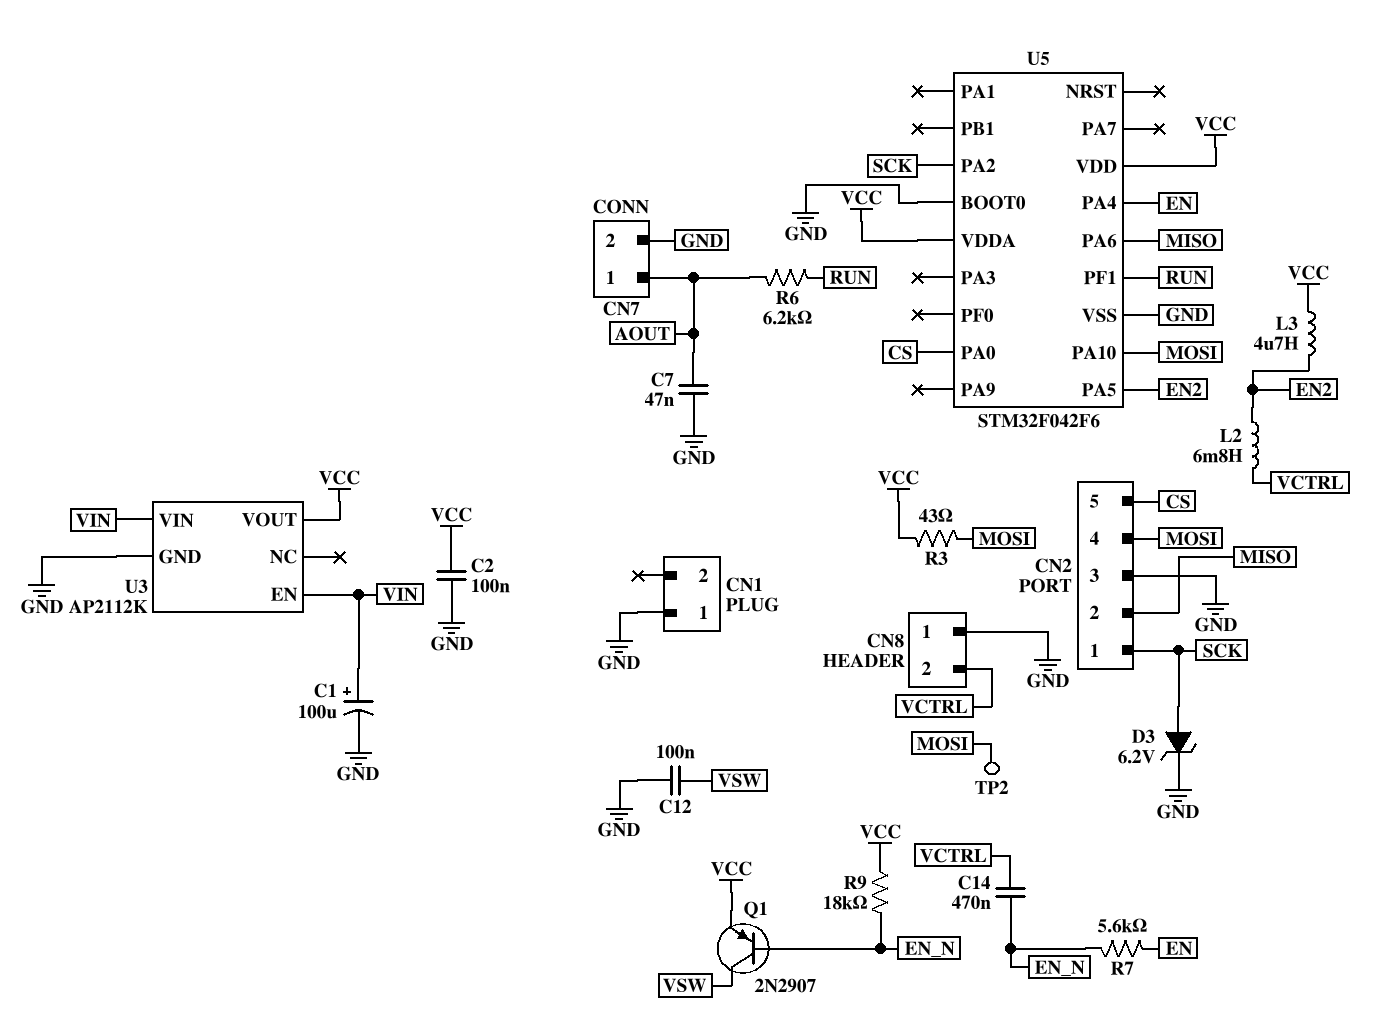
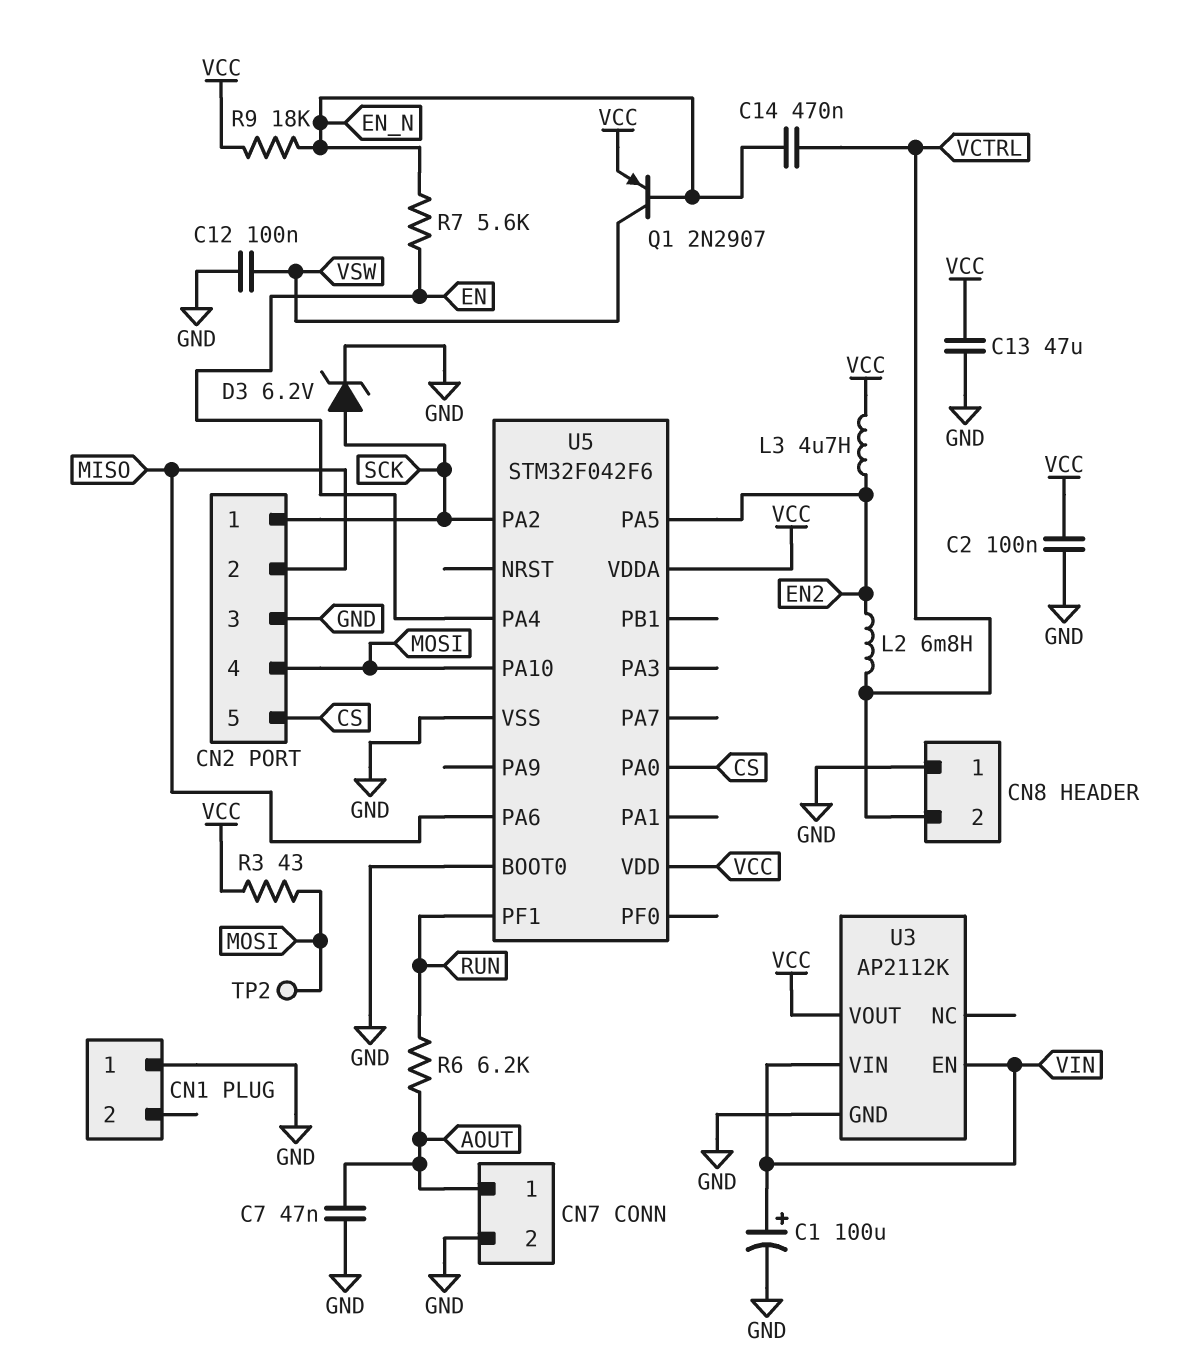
C13: none -> 47uF (GND, VCC)

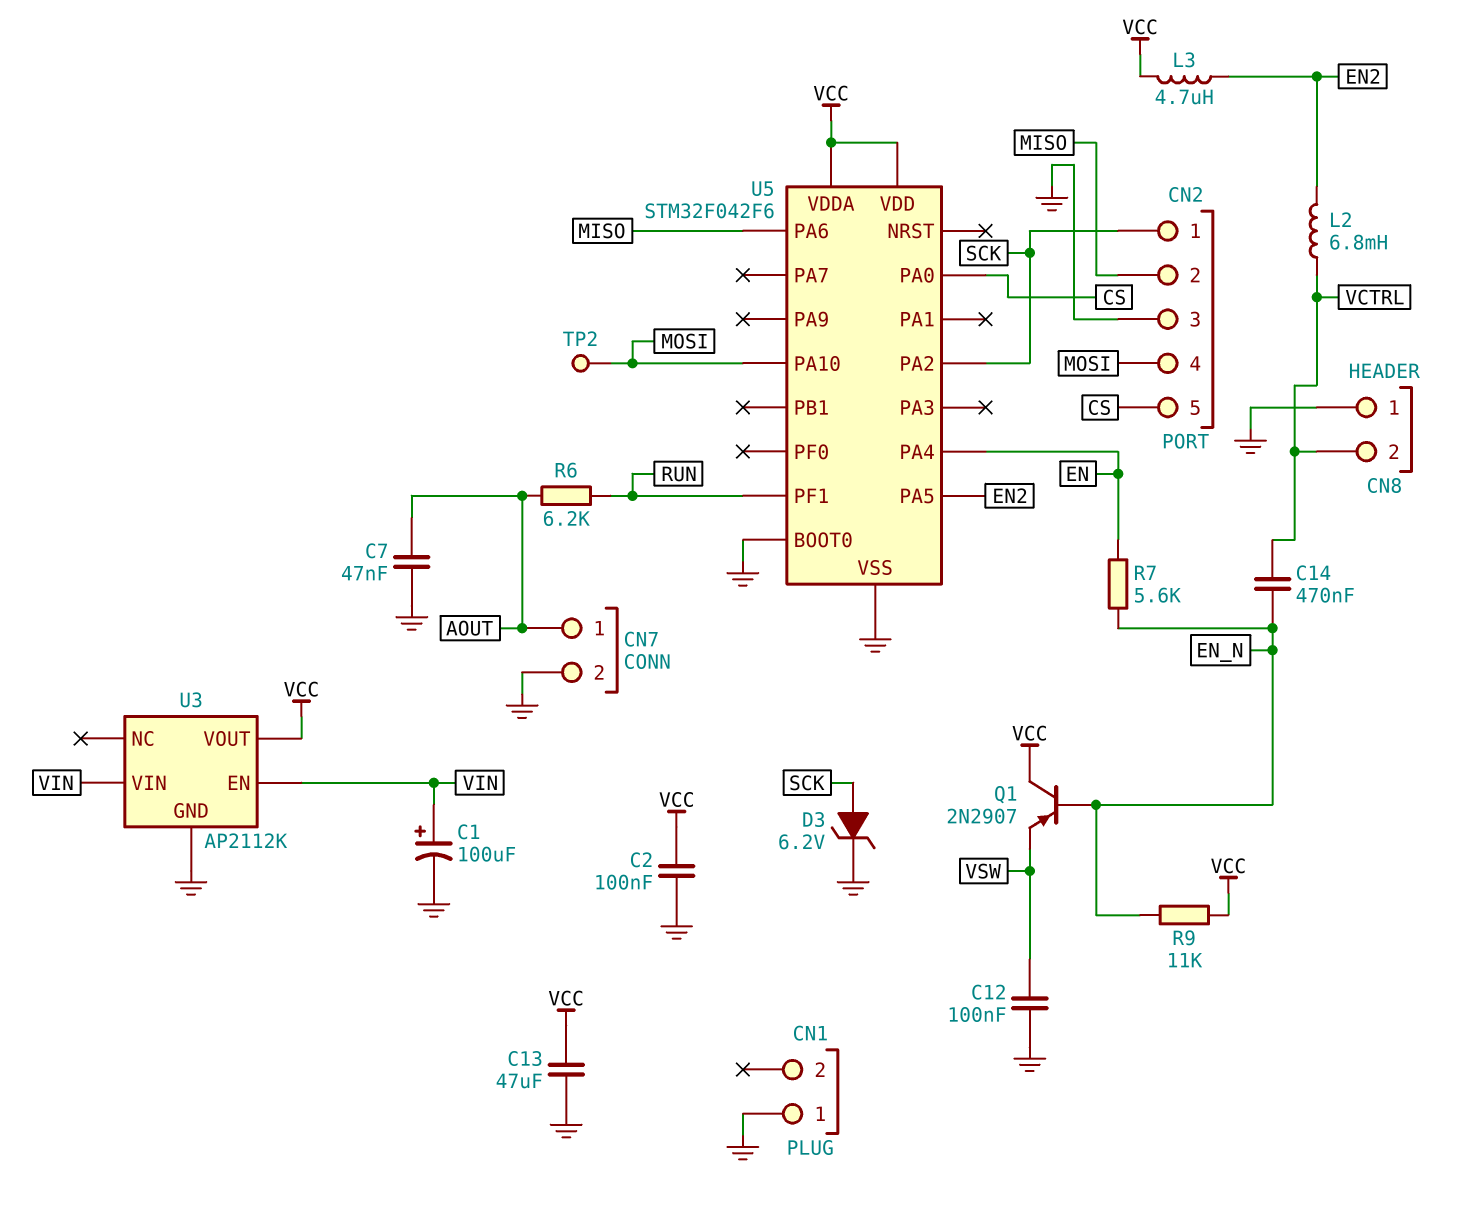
Q1: PNP 2N2907 (B EN_N, C VSW, E VCC) -> PNP 2N2907 (B EN_N, C VCC, E VSW)
R3: 43 (MOSI, VCC) -> none
R9: 18k (EN_N, VCC) -> 11k (EN_N, VCC)

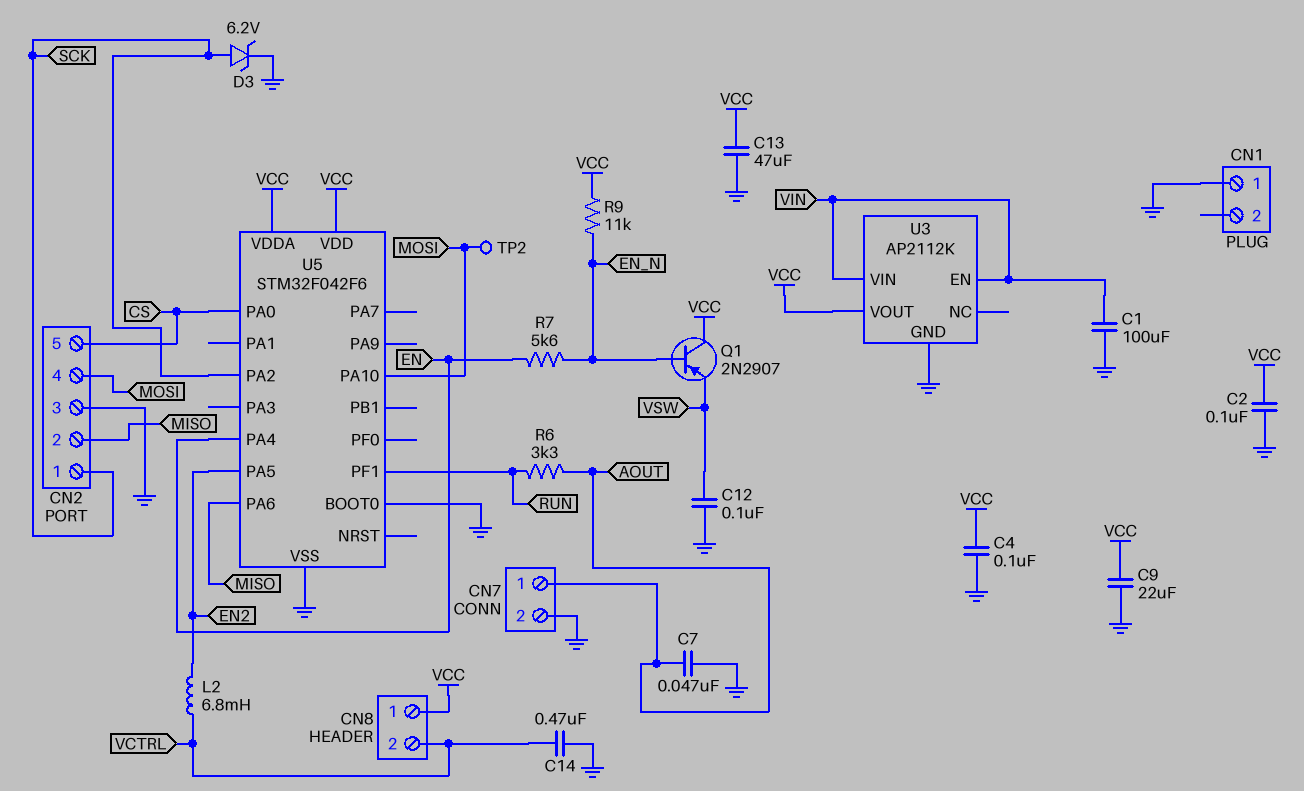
C1: 100uF (plus VIN, minus GND) -> 100uF (GND, VIN)
C4: none -> 100nF (GND, VCC)
C9: none -> 22uF (GND, VCC)
C14: 470nF (EN_N, VCTRL) -> 470nF (GND, VCTRL)
CN8 pin 1: GND -> VCC
L3: 4.7uH (EN2, VCC) -> none
R6: 6.2k (AOUT, RUN) -> 3.3k (AOUT, RUN)

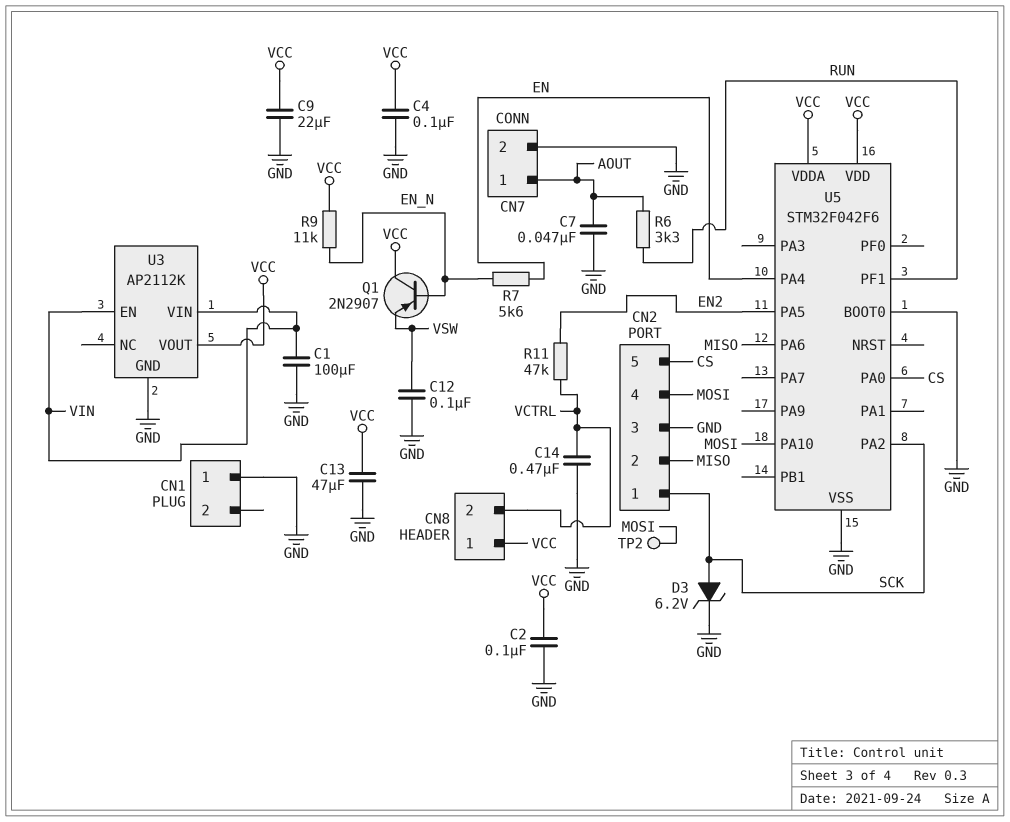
L2: 6.8mH (EN2, VCTRL) -> none
R11: none -> 47k (EN2, VCTRL)

